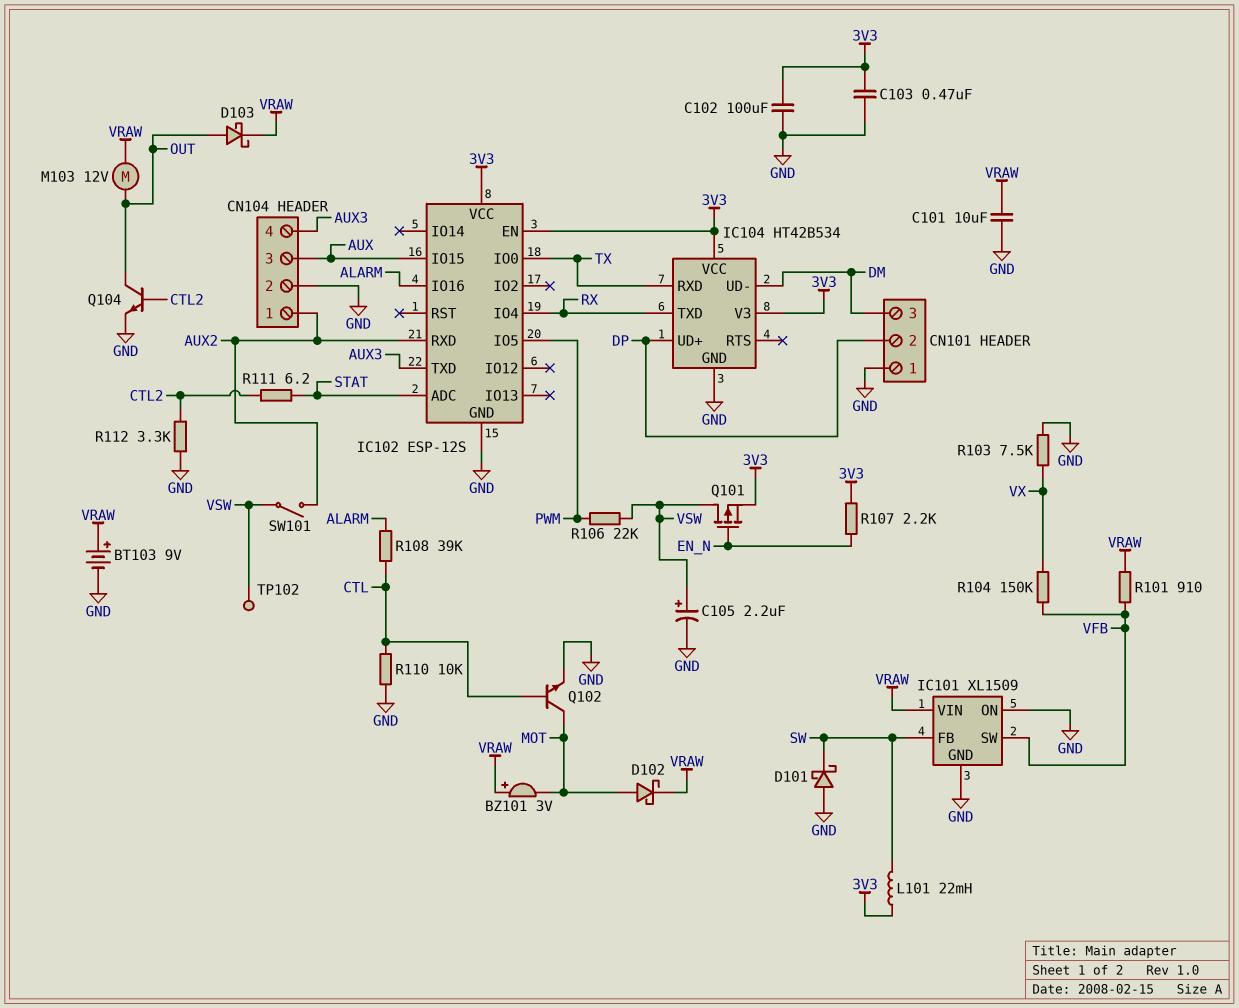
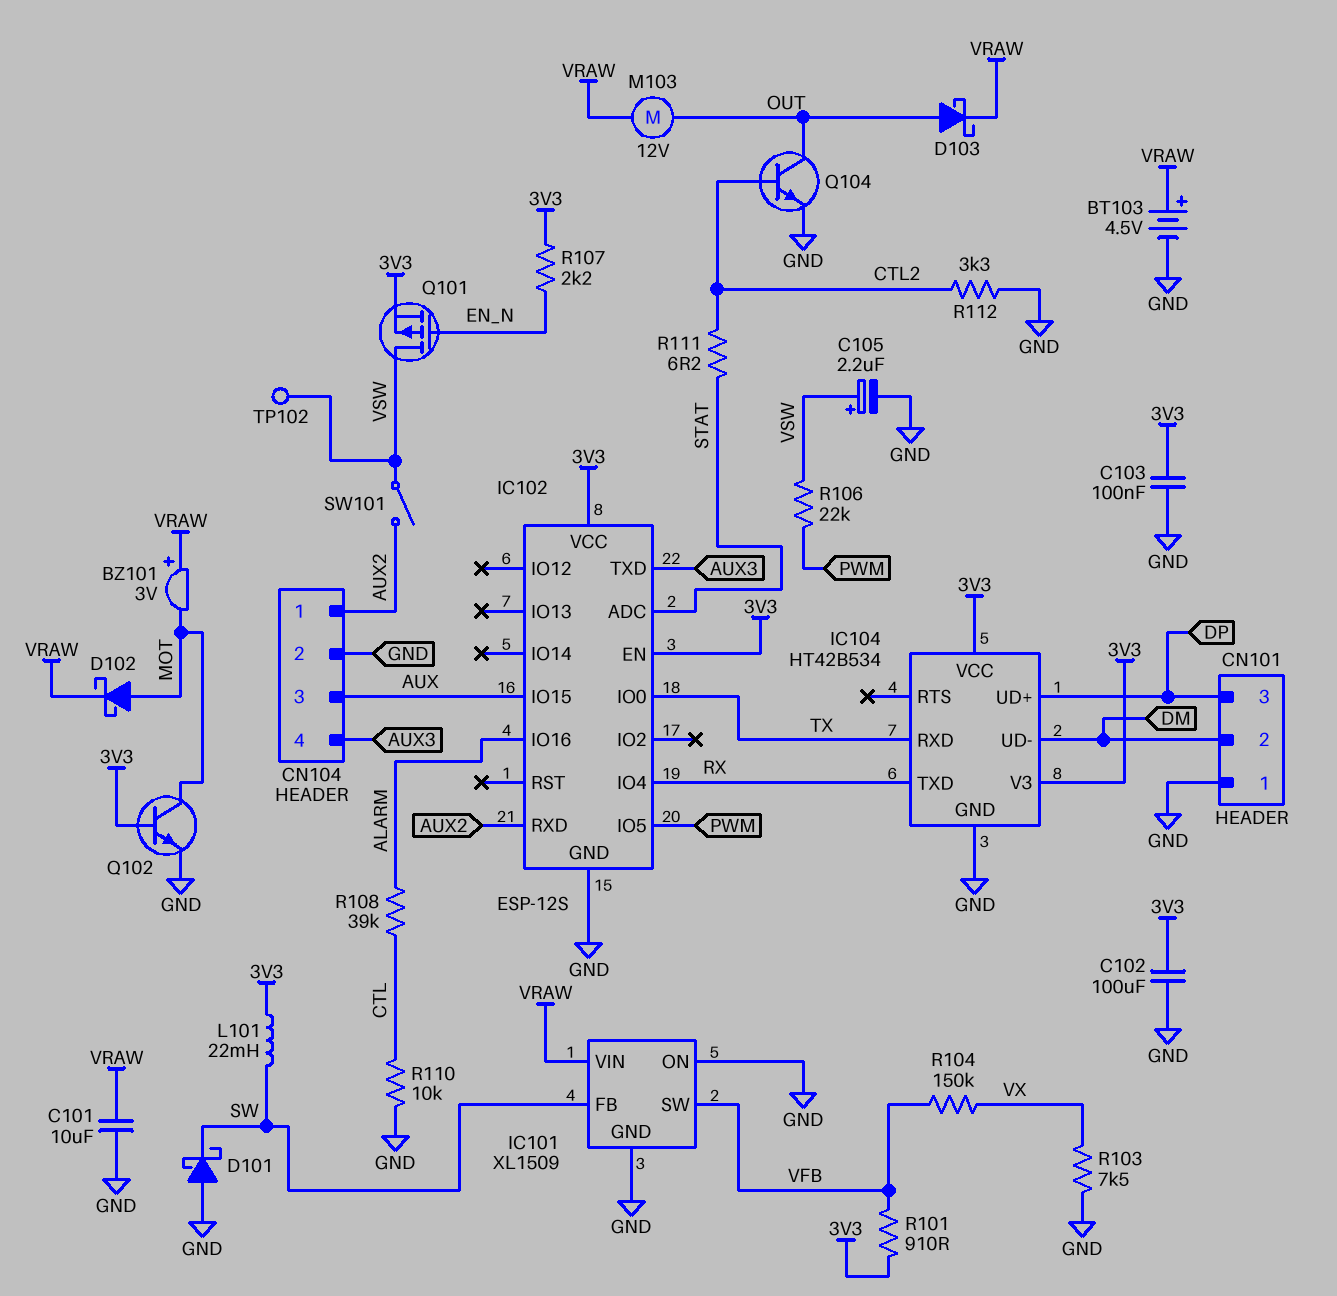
BT103: 9V (plus VRAW, minus GND) -> 4.5V (plus VRAW, minus GND)
C103: 470nF (3V3, GND) -> 100nF (3V3, GND)
CN101 pin 2: DP -> DM
CN101 pin 3: DM -> DP
Q102: NPN (B CTL, C MOT, E GND) -> NPN (B 3V3, C MOT, E GND)
R101: 910 (VFB, VRAW) -> 910 (3V3, VFB)

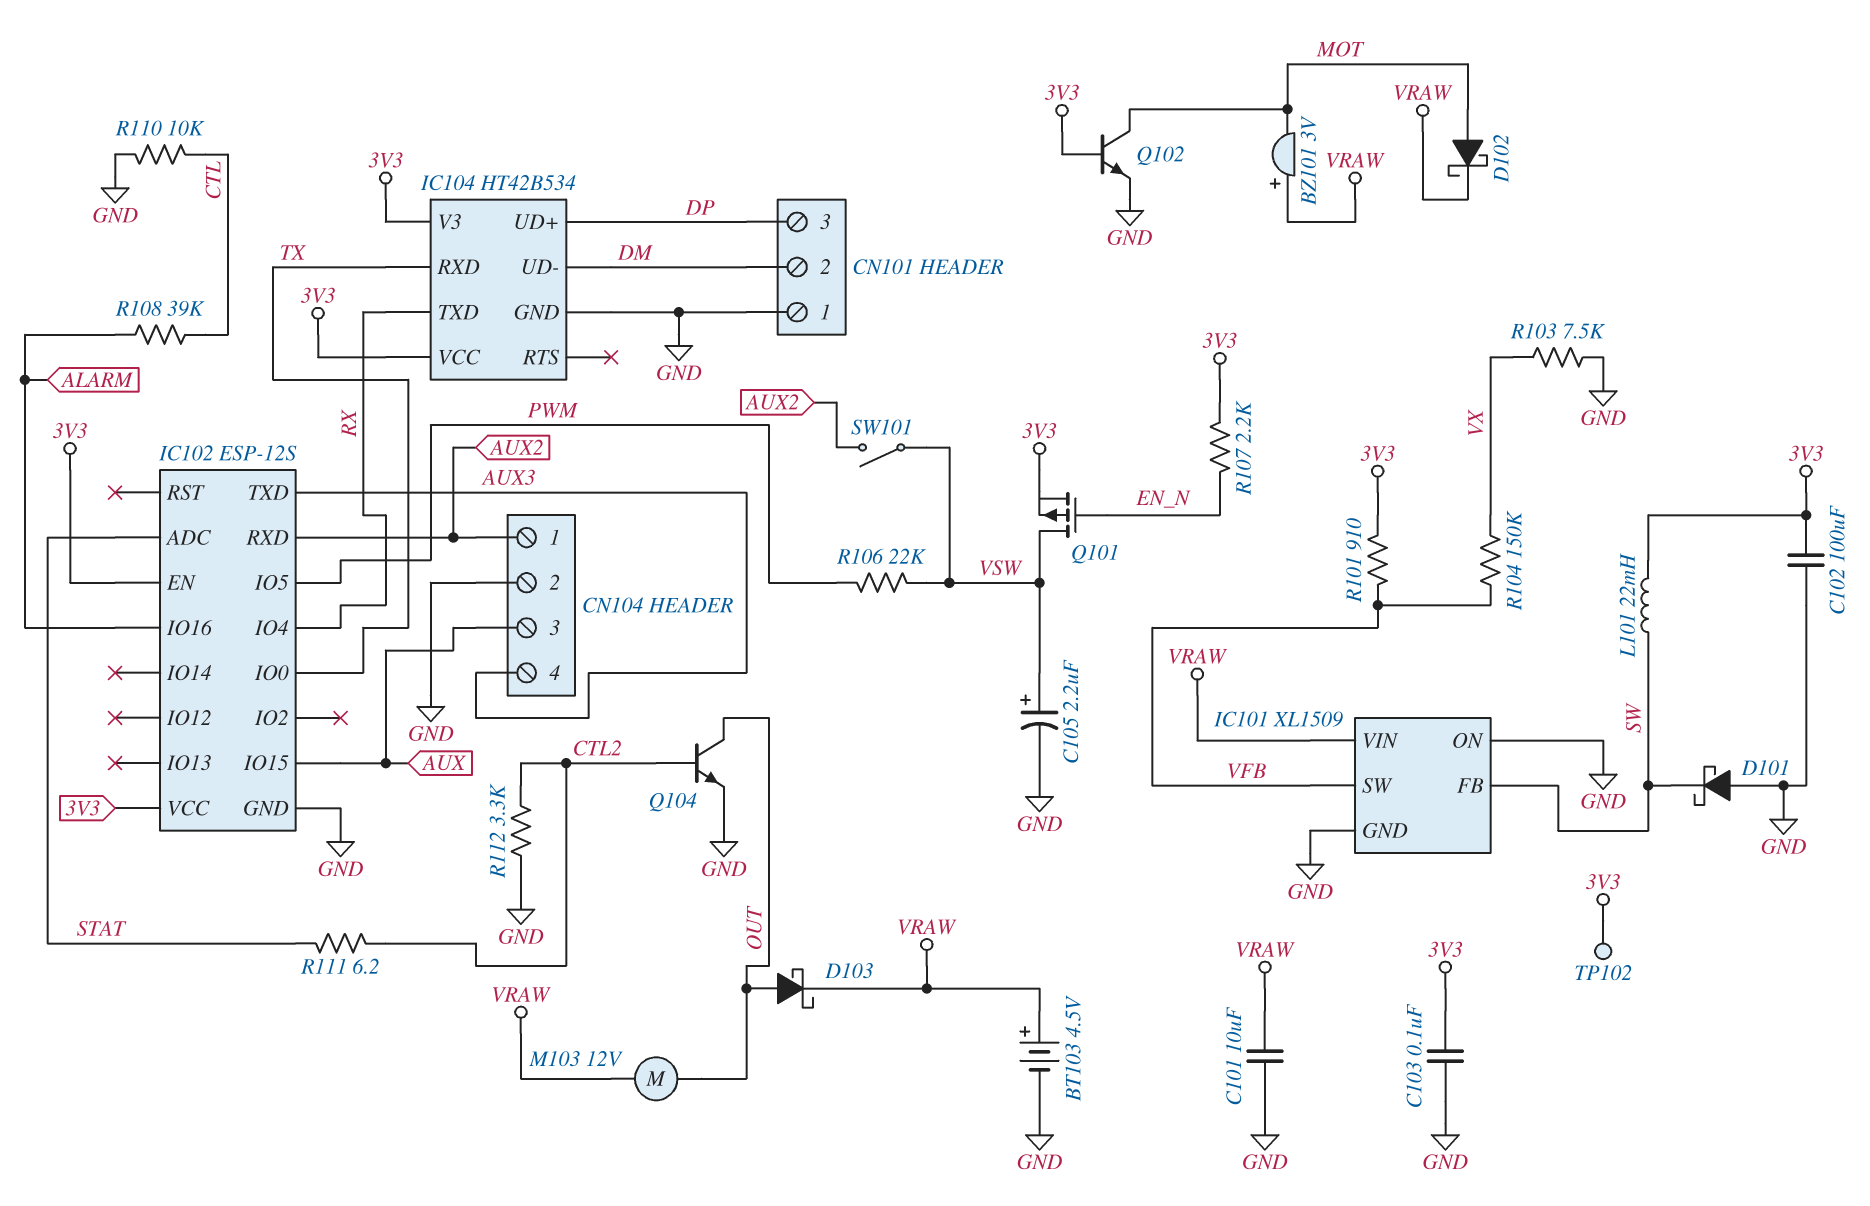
TP102: test point (VSW) -> test point (3V3)

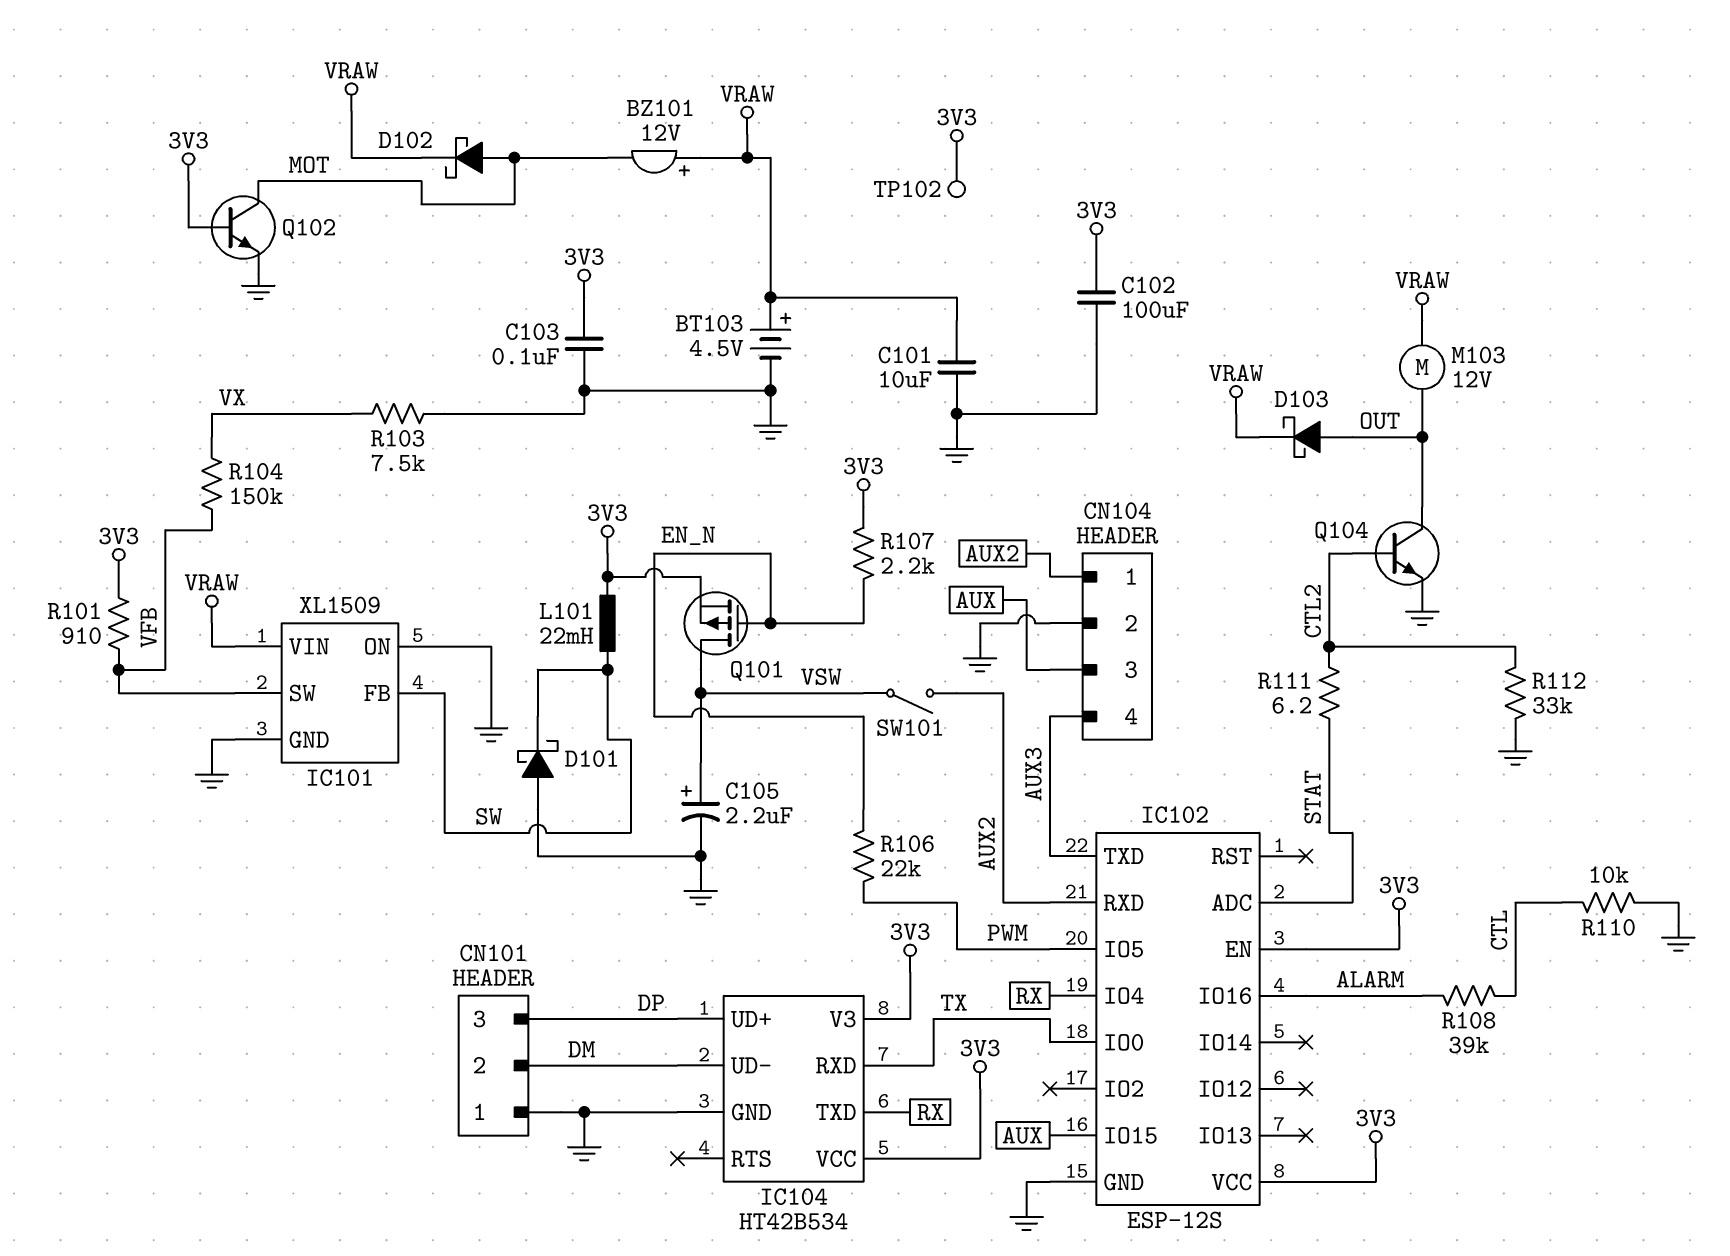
BZ101: buzzer 3V (plus VRAW, minus MOT) -> buzzer 12V (plus VRAW, minus MOT)
R106: 22k (PWM, VSW) -> 22k (EN_N, PWM)
R112: 3.3k (CTL2, GND) -> 33k (CTL2, GND)

